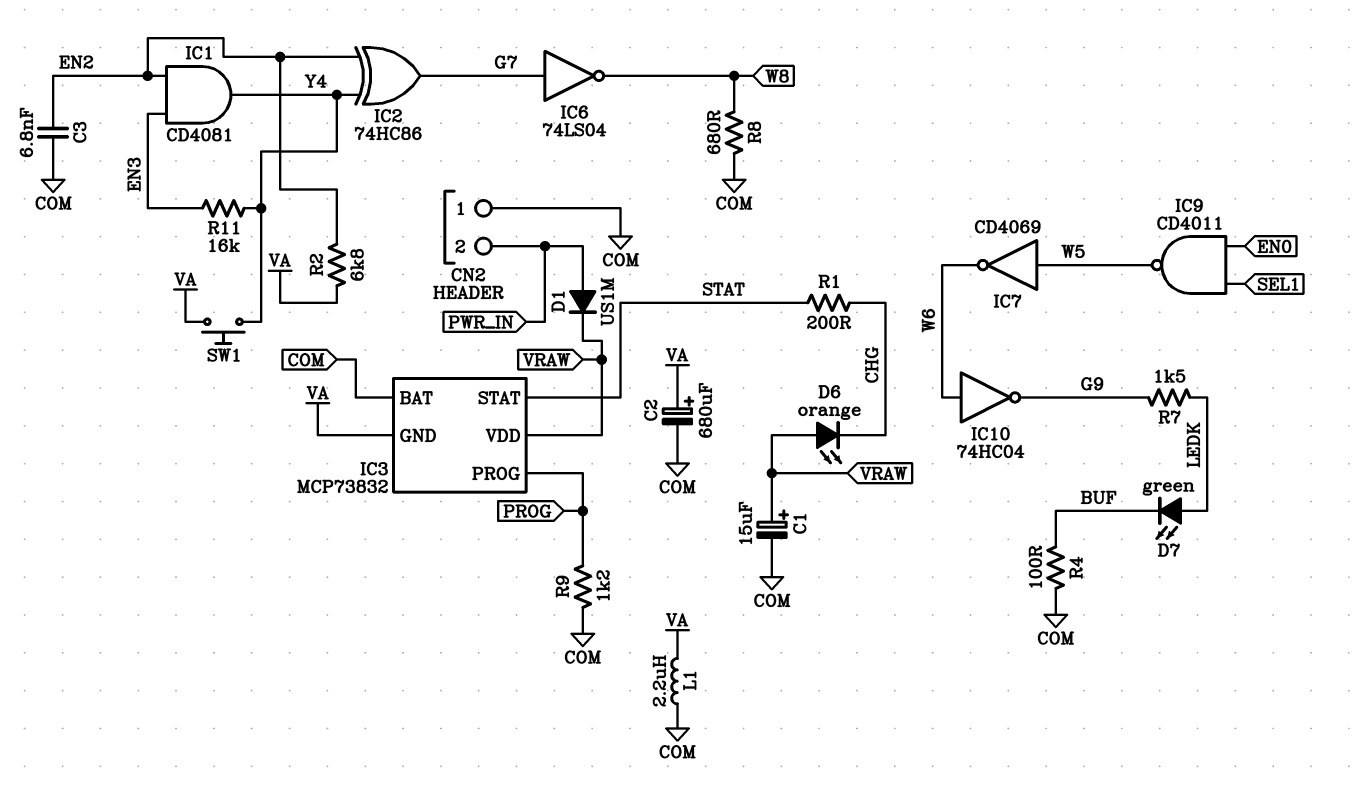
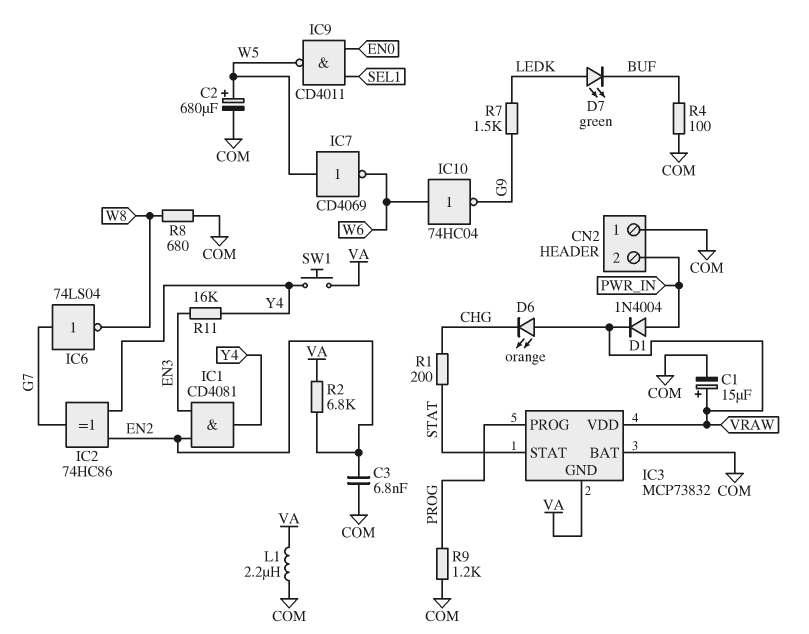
C2: 680uF (plus VA, minus COM) -> 680uF (plus W5, minus COM)
D1: diode US1M (A PWR_IN, K VRAW) -> diode 1N4004 (A PWR_IN, K VRAW)

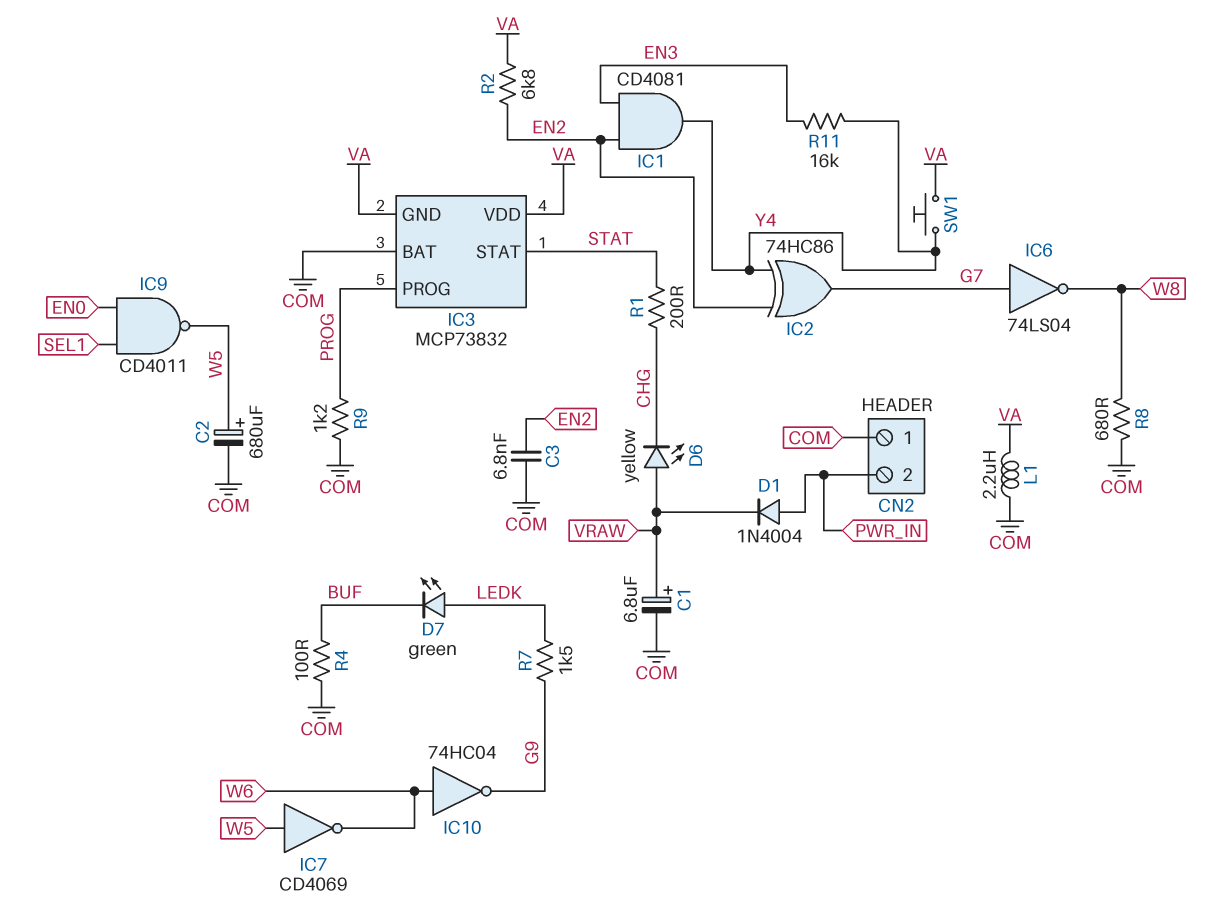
C1: 15uF (plus VRAW, minus COM) -> 6.8uF (plus VRAW, minus COM)
D6: LED orange (A VRAW, K CHG) -> LED yellow (A VRAW, K CHG)
IC3 pin VDD: VRAW -> VA

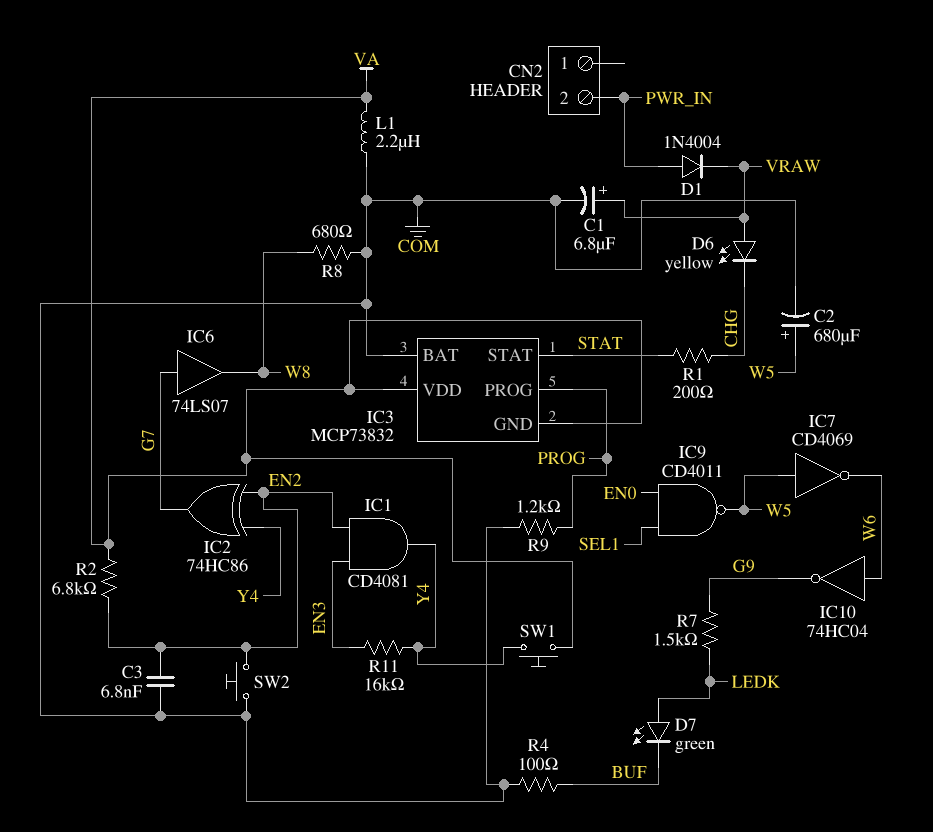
CN2 pin 1: COM -> none
IC6: NOT 74LS04 (in G7, out W8) -> buffer 74LS07 (in G7, out W8)
SW2: none -> button (COM, EN2)

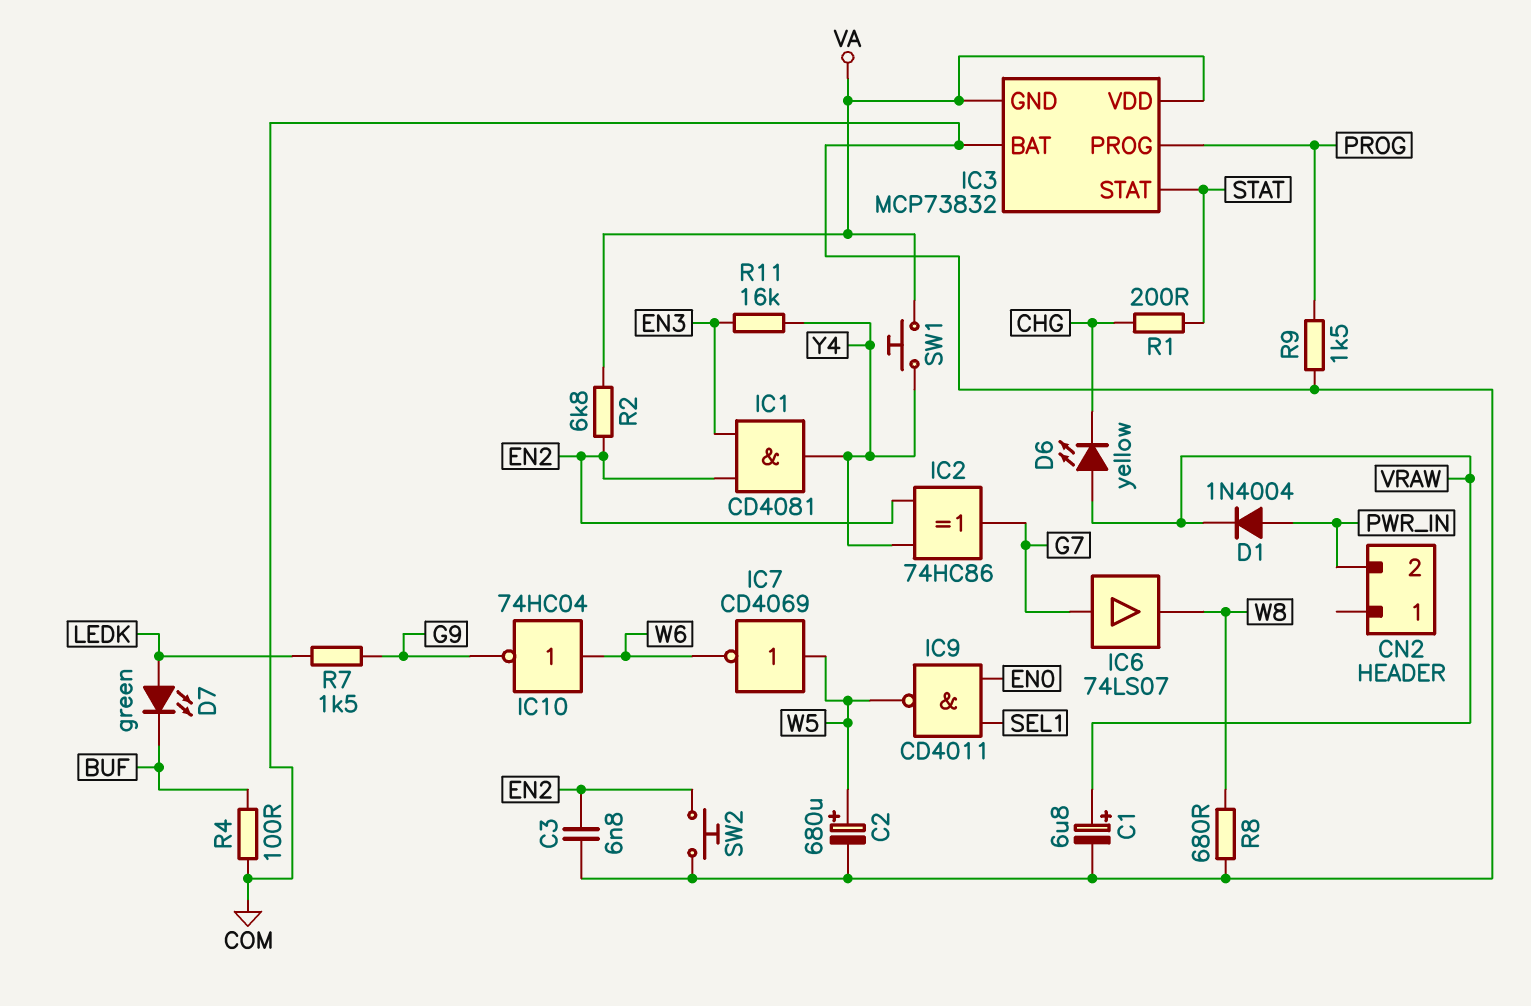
L1: 2.2uH (COM, VA) -> none
R9: 1.2k (COM, PROG) -> 1.5k (COM, PROG)

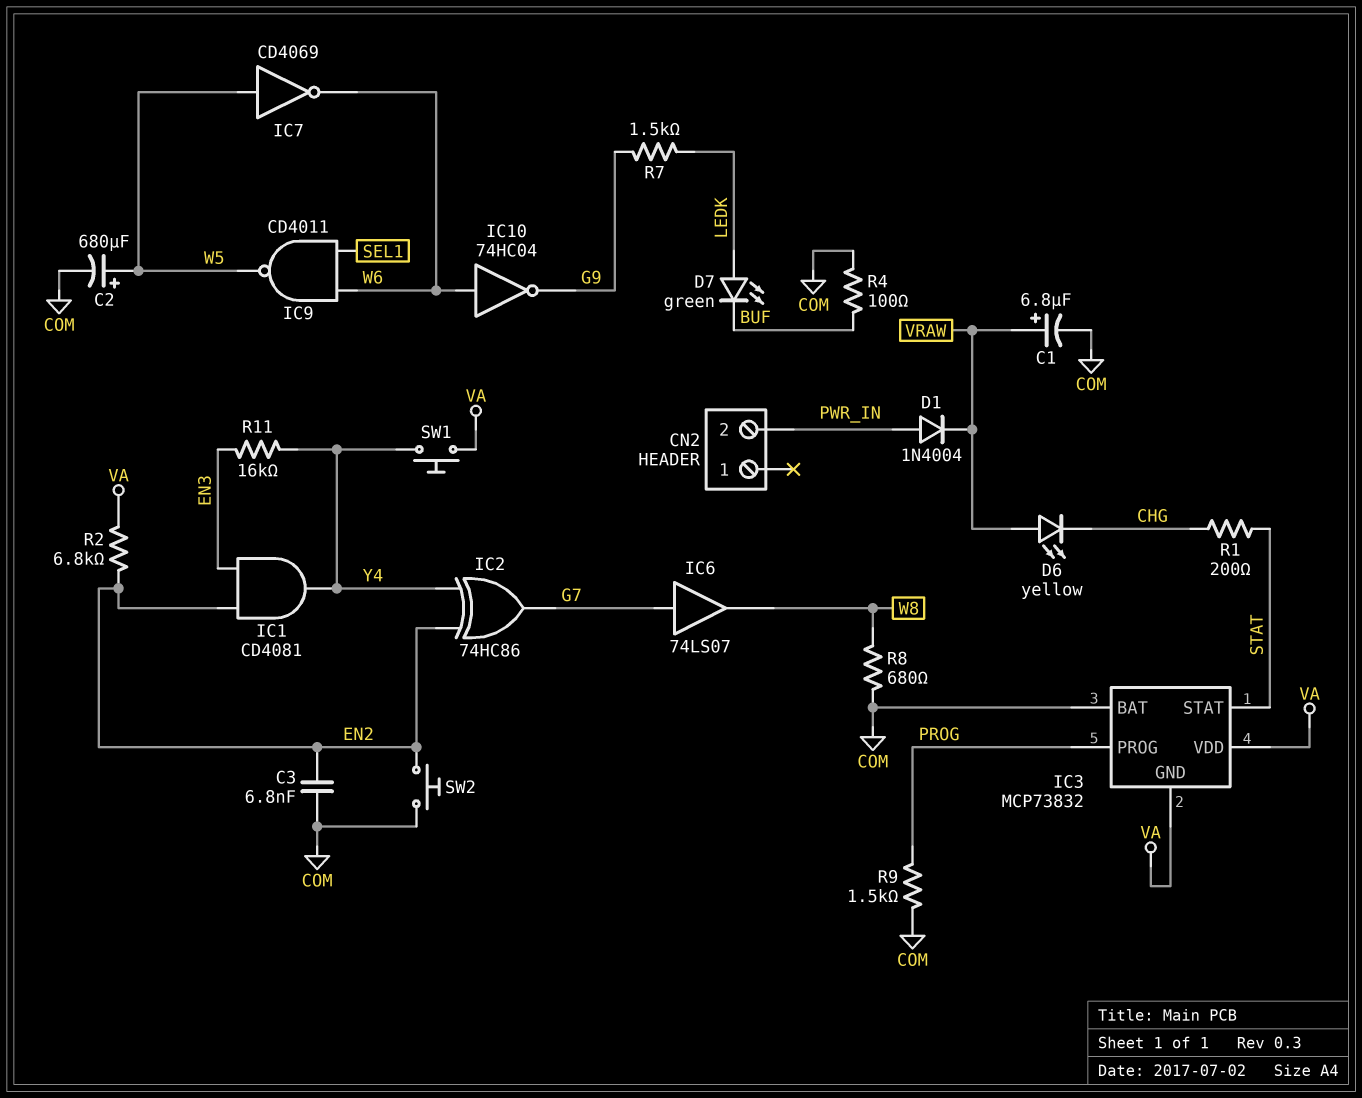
IC9: NAND CD4011 (in EN0, in SEL1, out W5) -> NAND CD4011 (in SEL1, in W6, out W5)

